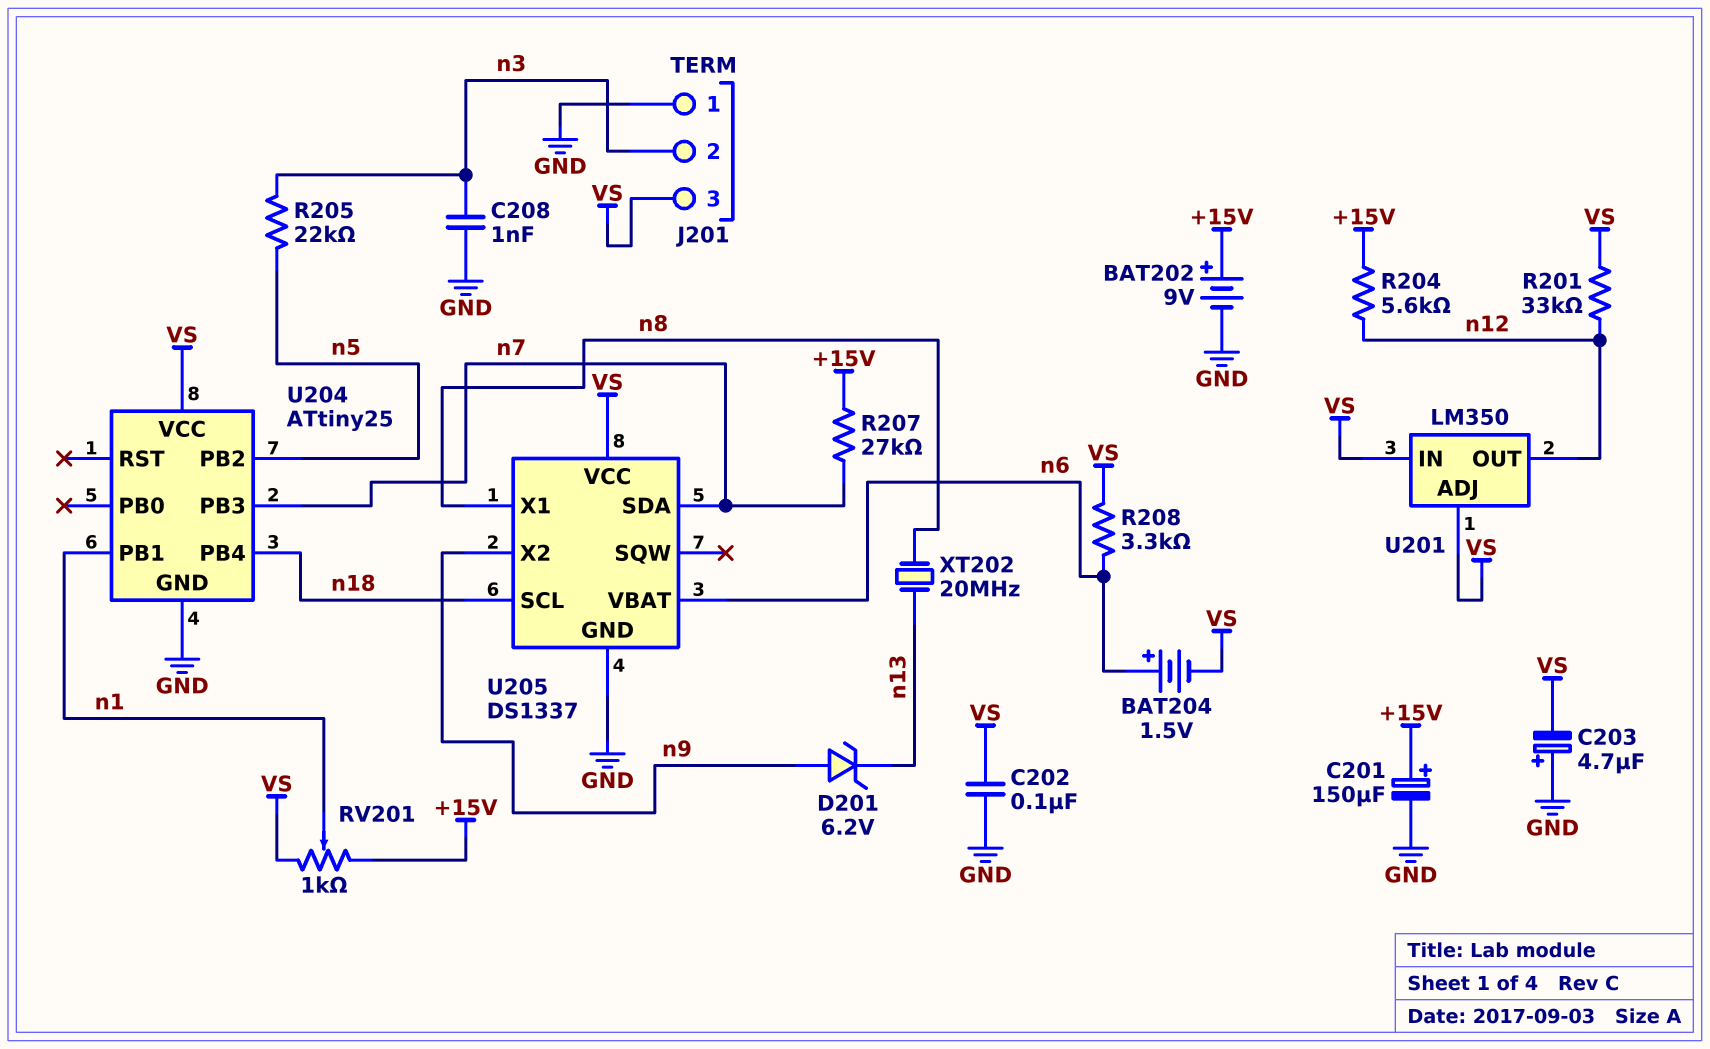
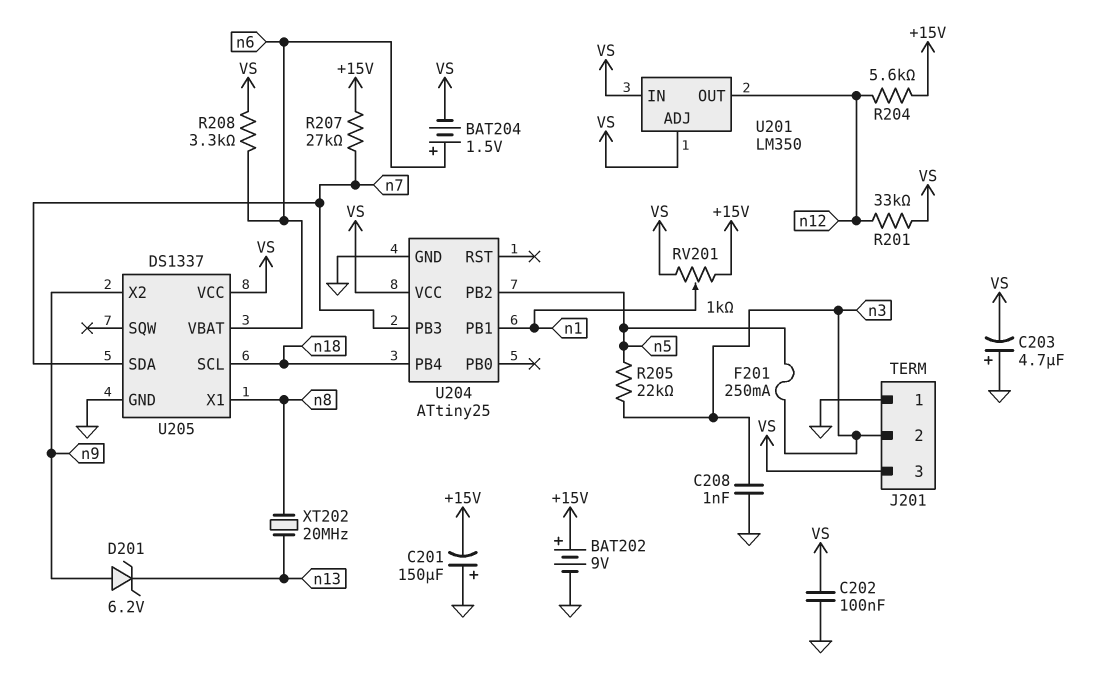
C201: 150uF (plus +15V, minus GND) -> 150uF (plus GND, minus +15V)
F201: none -> 250mA (n3, n5)

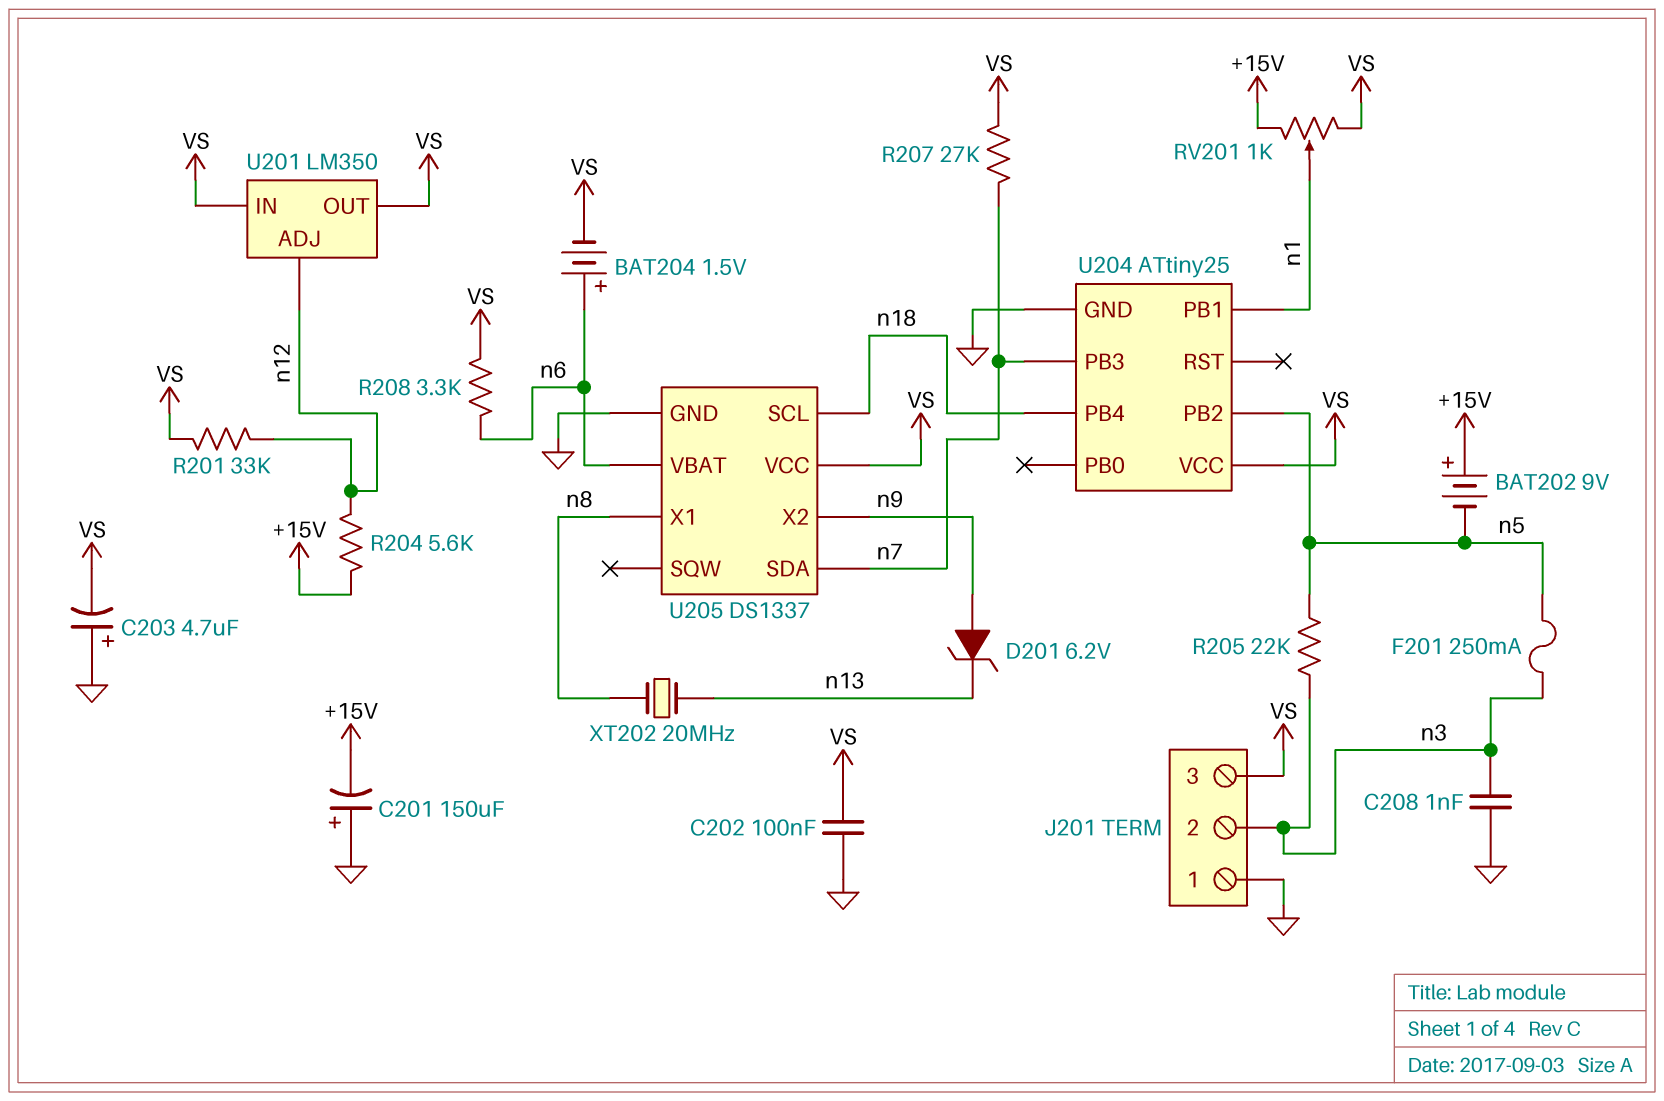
BAT202: 9V (plus +15V, minus GND) -> 9V (plus +15V, minus n5)
R207: 27k (+15V, n7) -> 27k (VS, n7)
U201 pin ADJ: VS -> n12
U201 pin OUT: n12 -> VS

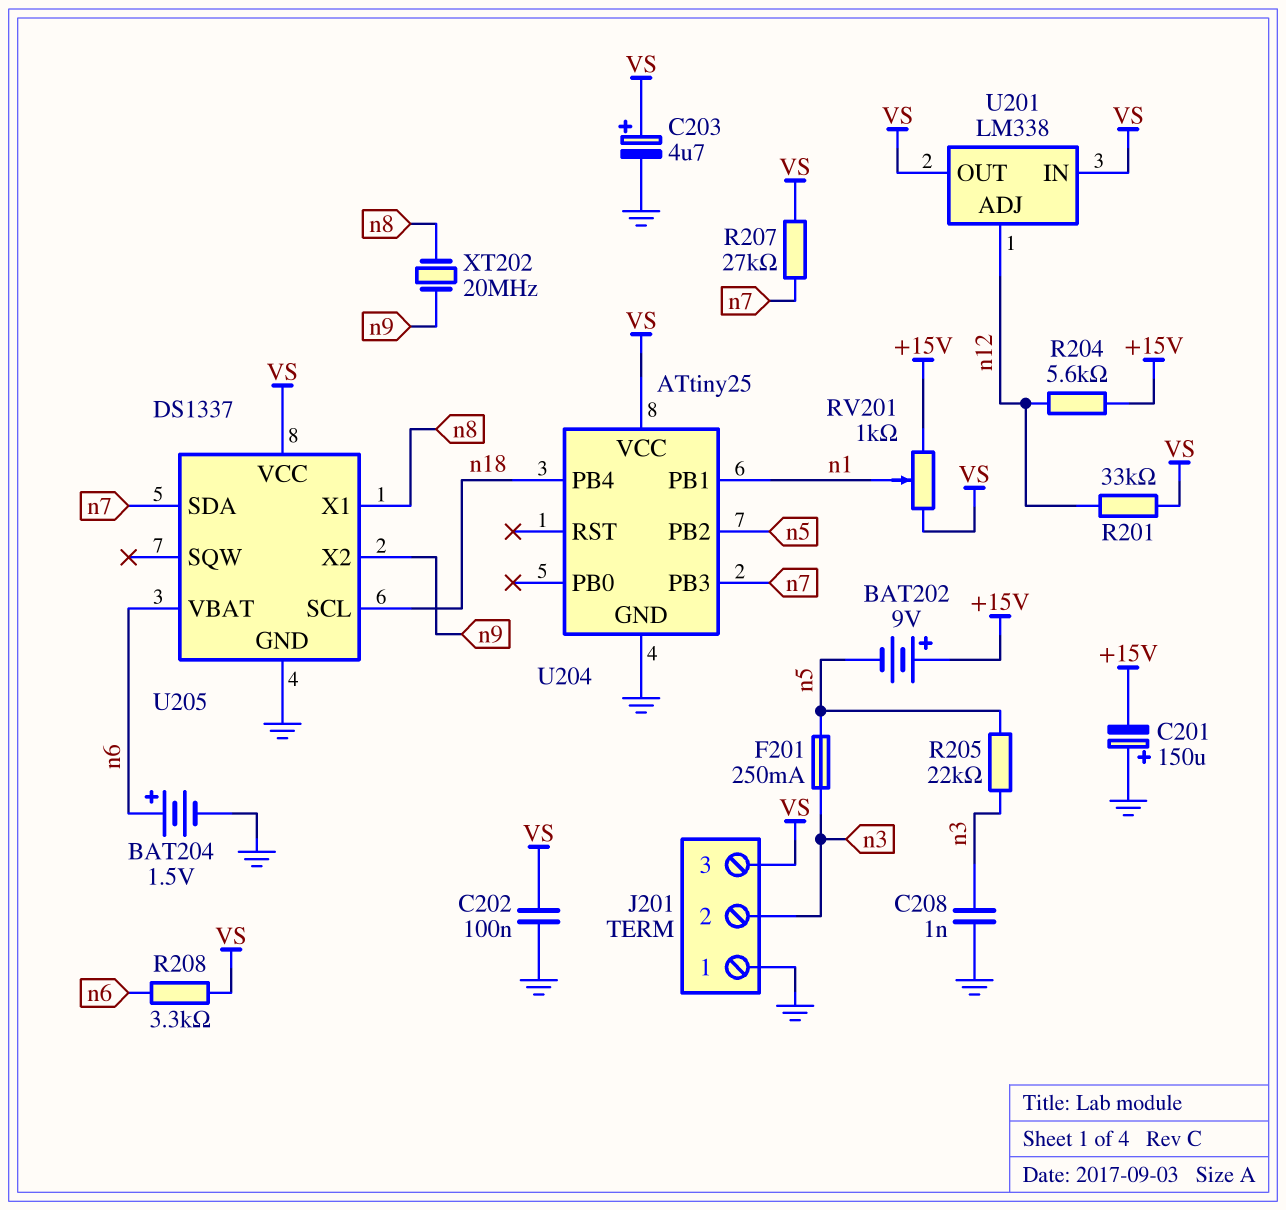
BAT204: 1.5V (plus n6, minus VS) -> 1.5V (plus n6, minus GND)
C203: 4.7uF (plus GND, minus VS) -> 4.7uF (plus VS, minus GND)
D201: zener 6.2V (A n9, K n13) -> none
U201: LM350 -> LM338
XT202: 20MHz (n8, n13) -> 20MHz (n8, n9)

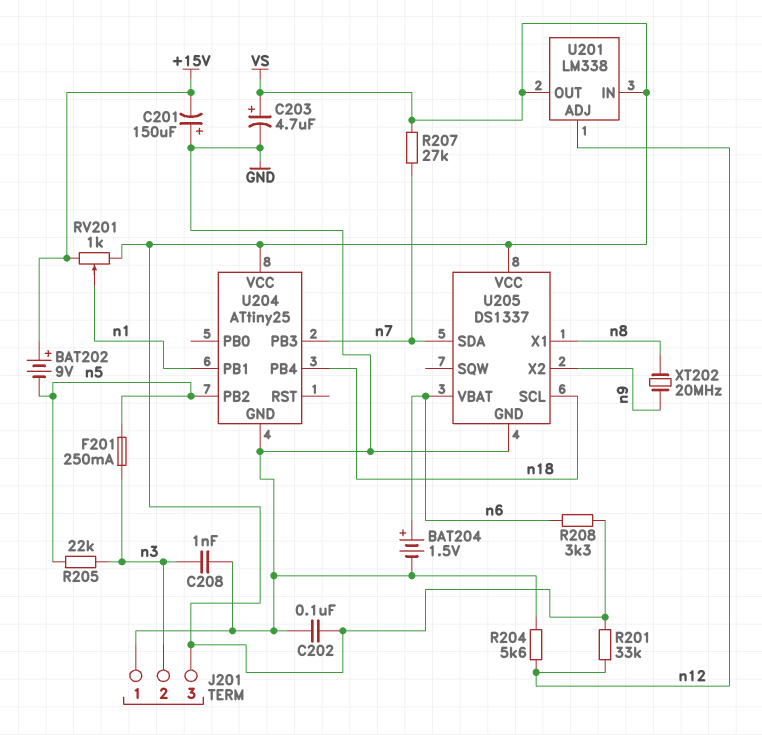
R204: 5.6k (+15V, n12) -> 5.6k (GND, n12)

